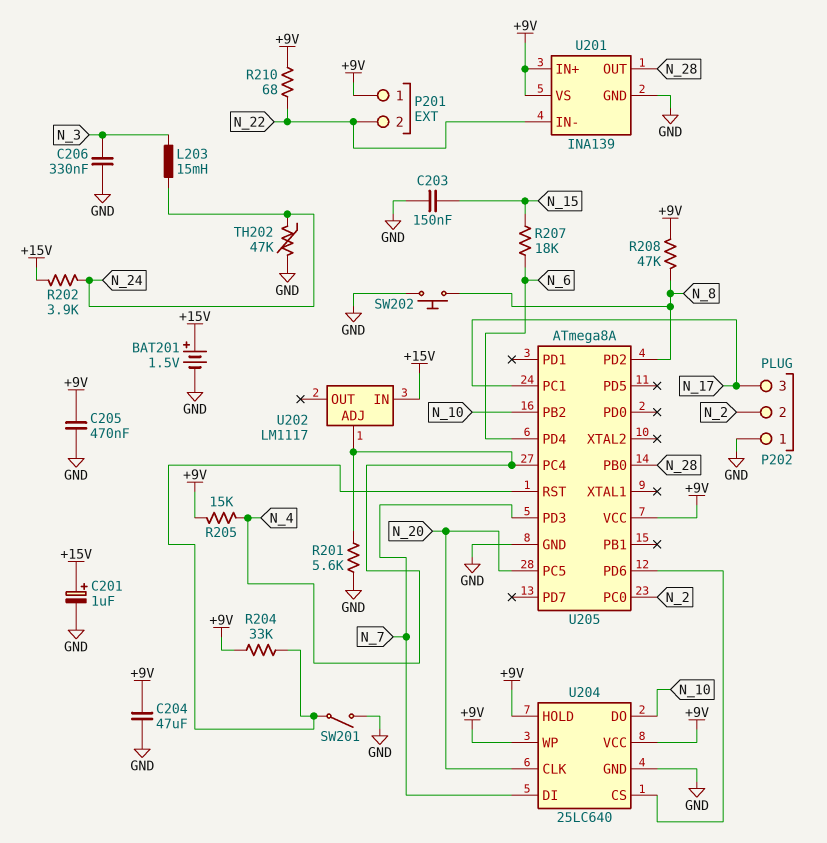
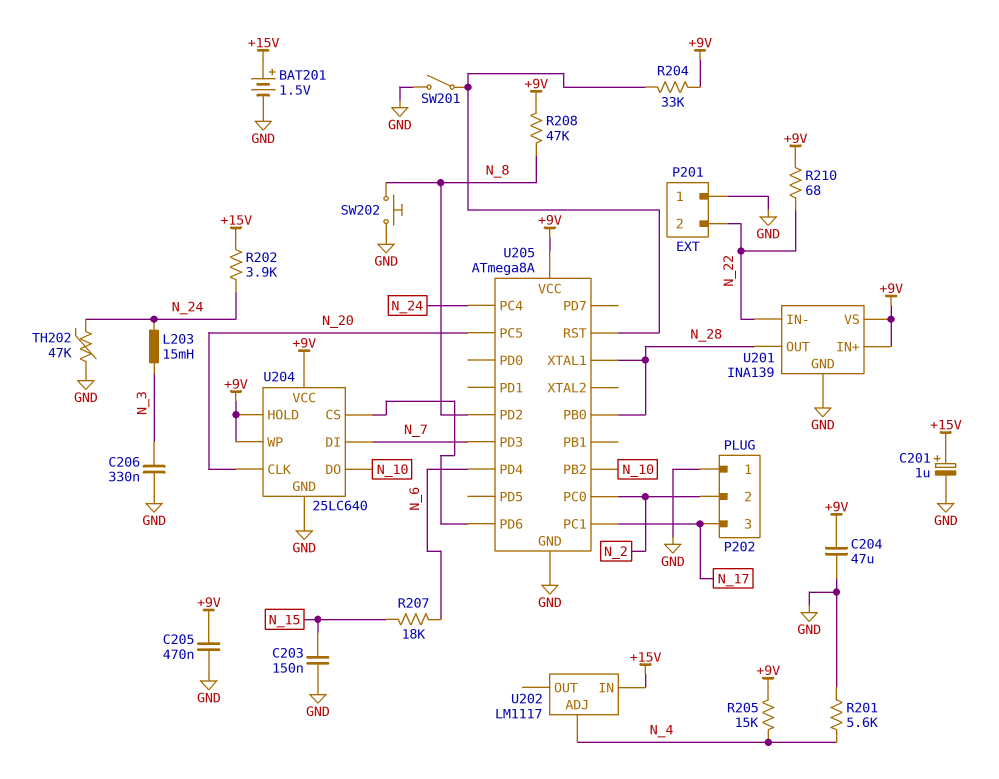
P201 pin 1: +9V -> GND
U205 pin PC4: N_4 -> N_24
U205 pin XTAL1: none -> N_28

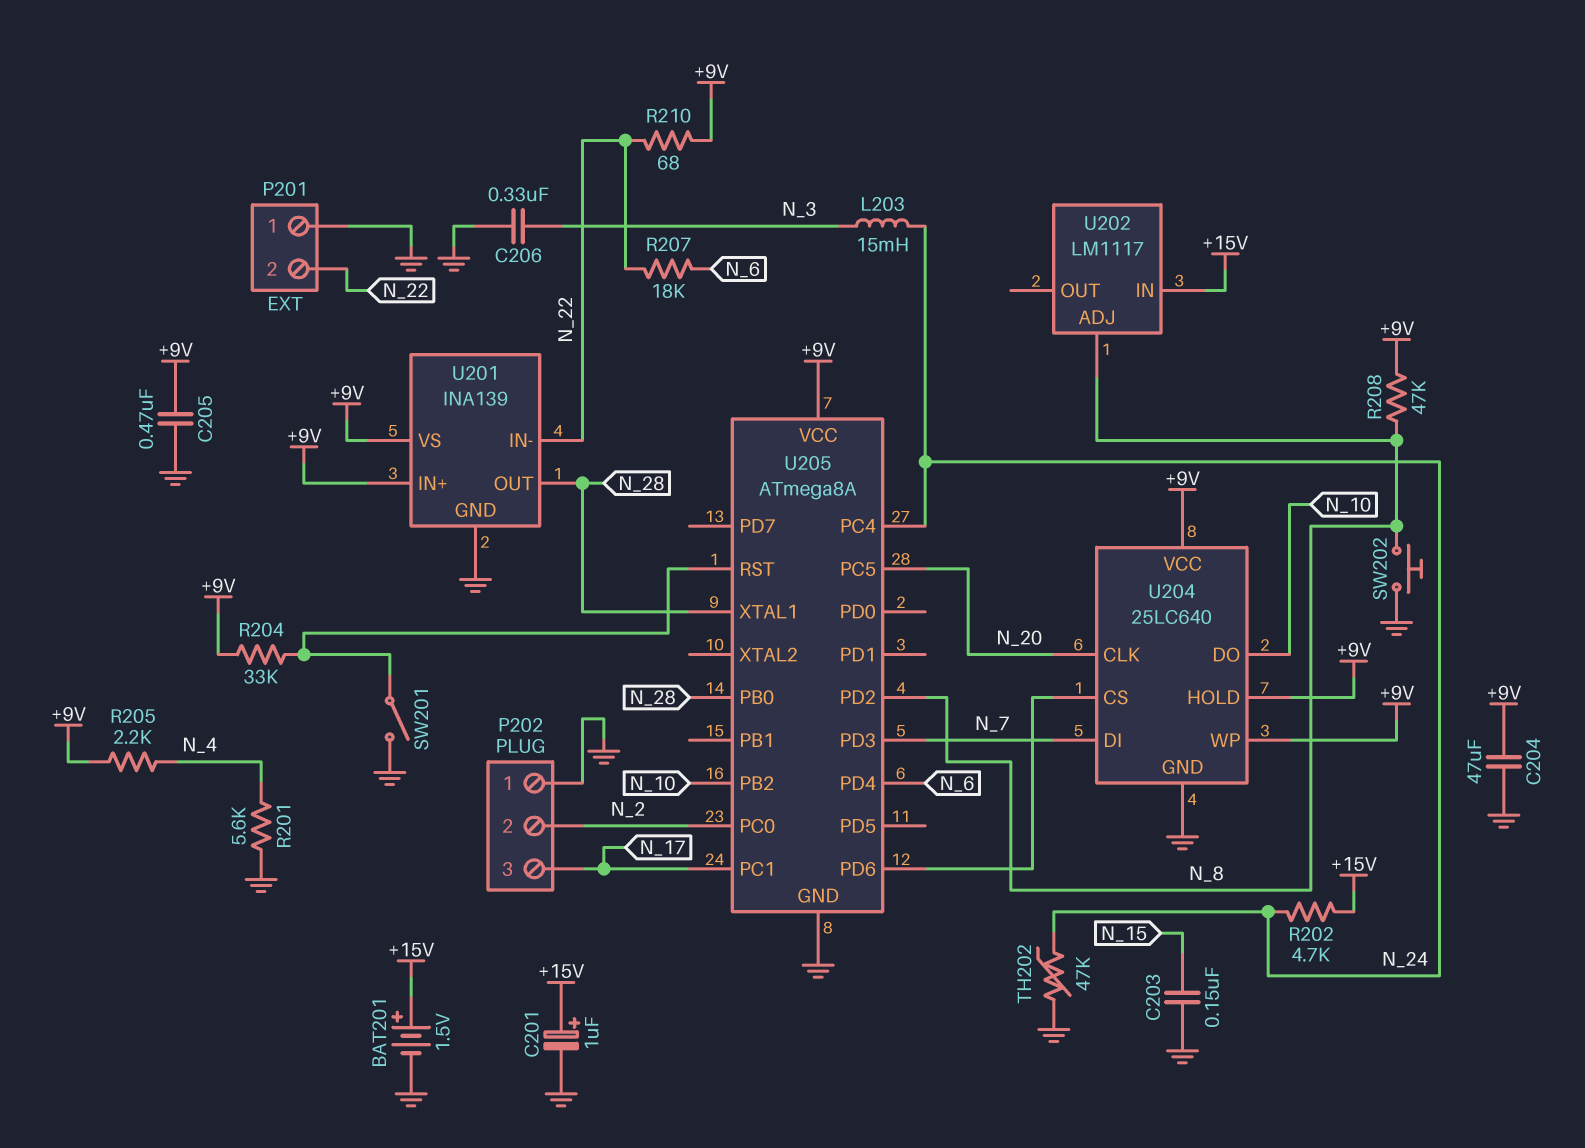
R202: 3.9k (+15V, N_24) -> 4.7k (+15V, N_24)
R205: 15k (+9V, N_4) -> 2.2k (+9V, N_4)
R207: 18k (N_6, N_15) -> 18k (N_6, N_22)
U202 pin ADJ: N_4 -> N_8

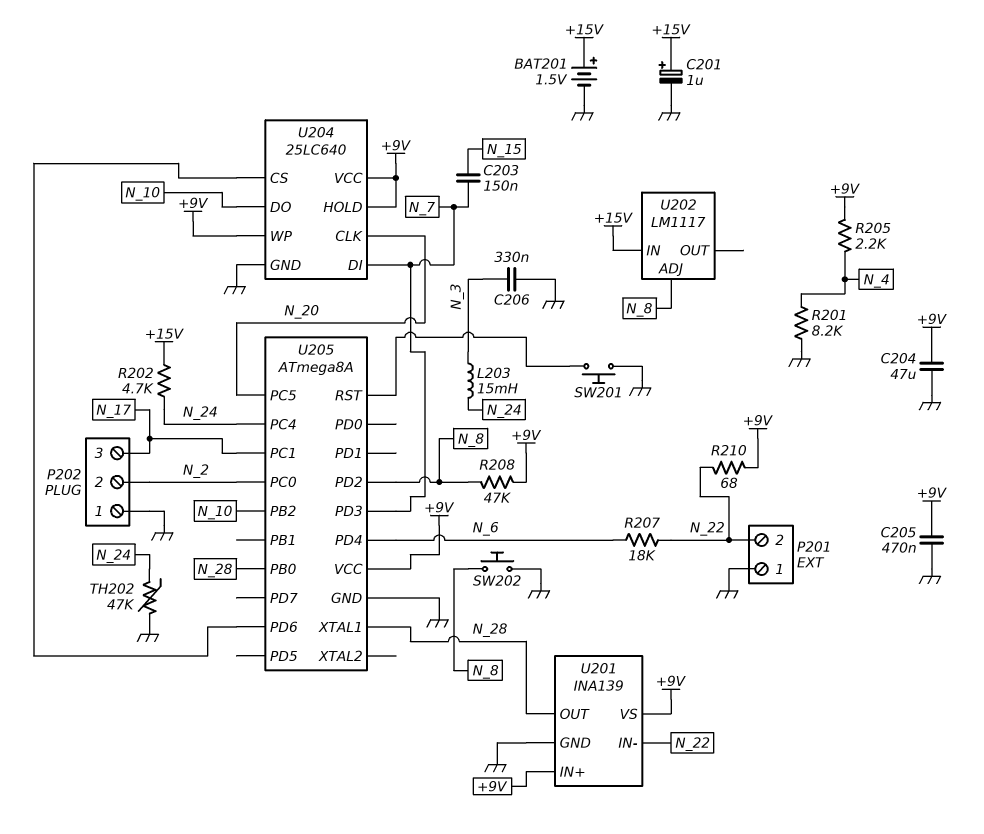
C203: 150nF (GND, N_15) -> 150nF (N_7, N_15)
R201: 5.6k (GND, N_4) -> 8.2k (GND, N_4)
R204: 33k (+9V, U205/RST) -> none
SW201: switch (GND, U205/RST) -> button (GND, U205/RST)

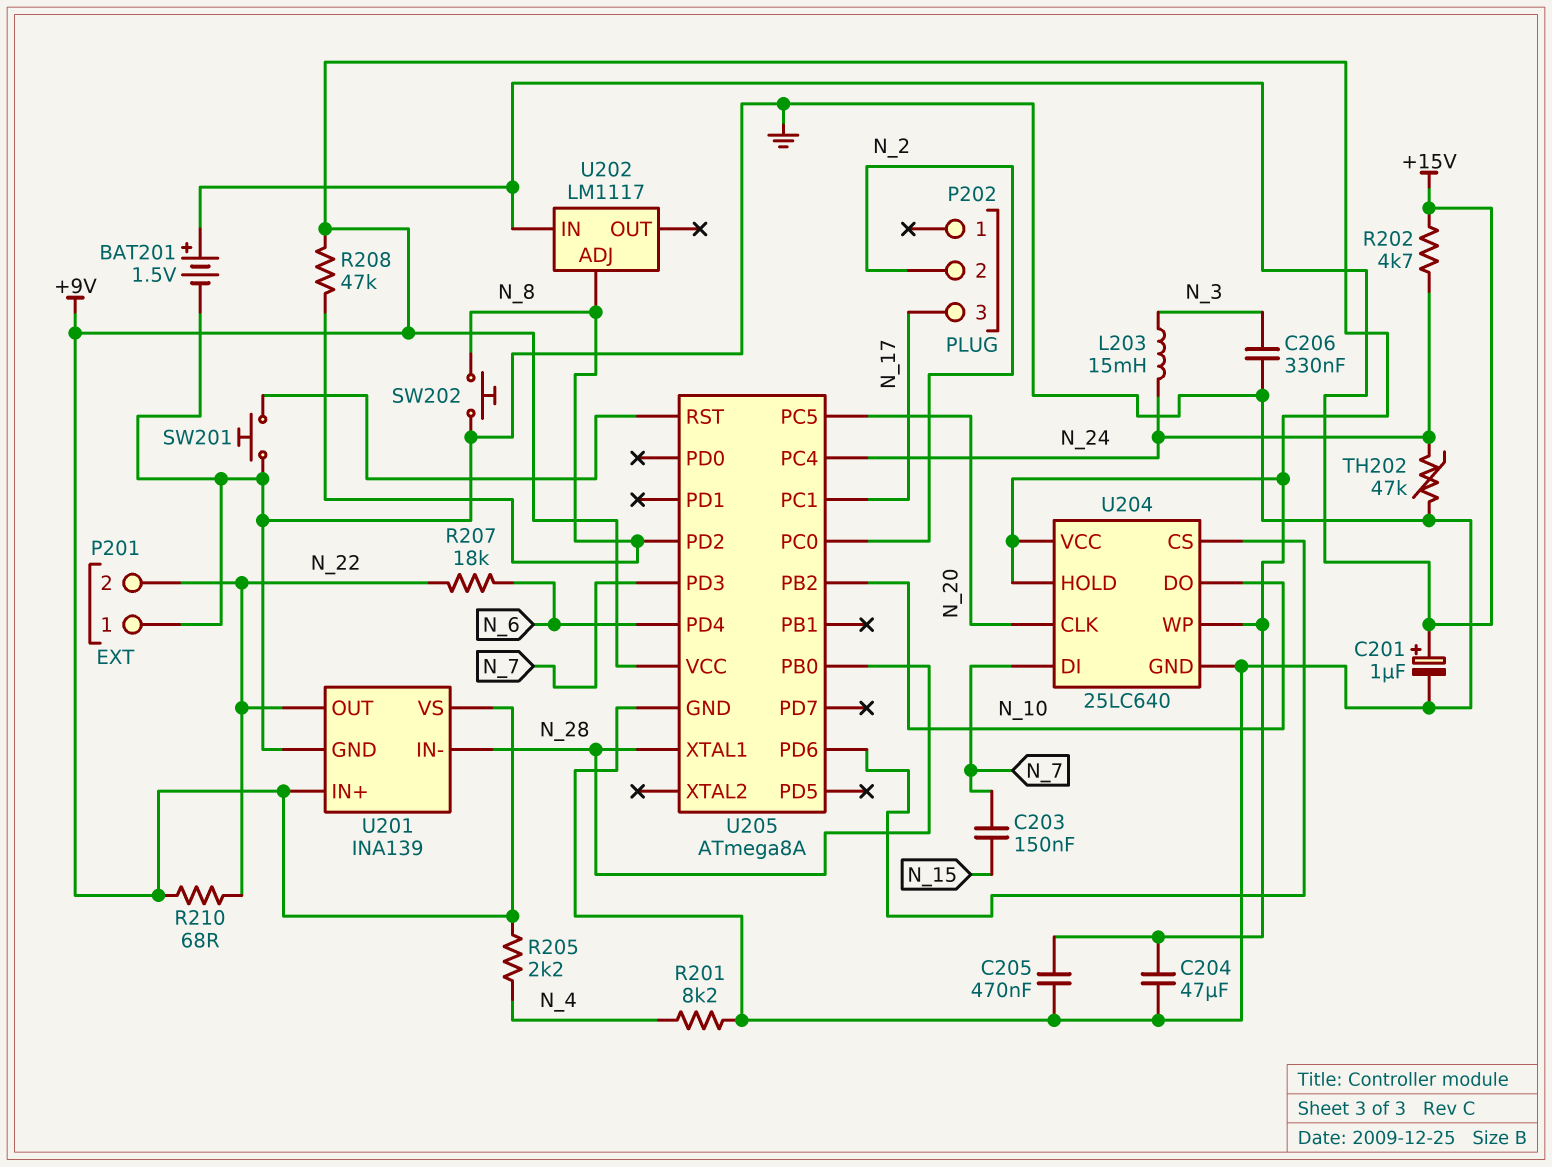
P202 pin 1: GND -> none
U201 pin IN-: N_22 -> N_28
U201 pin OUT: N_28 -> N_22

